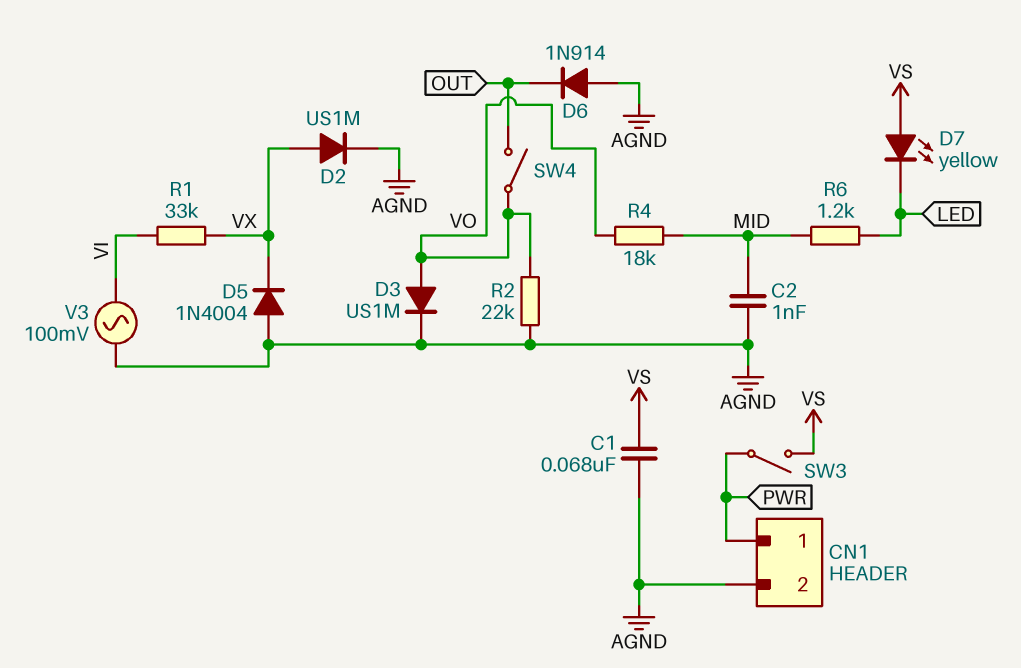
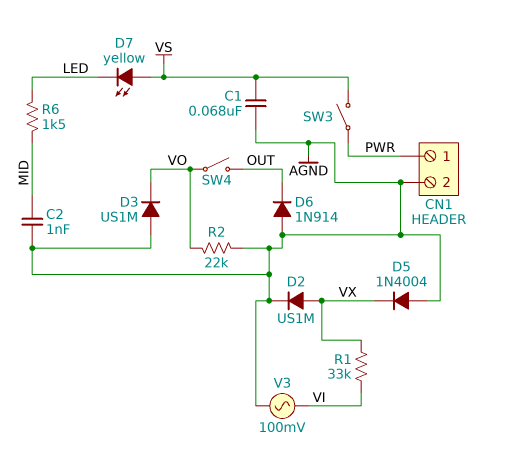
D3: diode US1M (A VO, K AGND) -> diode US1M (A AGND, K VO)
R4: 18k (MID, VO) -> none
R6: 1.2k (LED, MID) -> 1.5k (LED, MID)

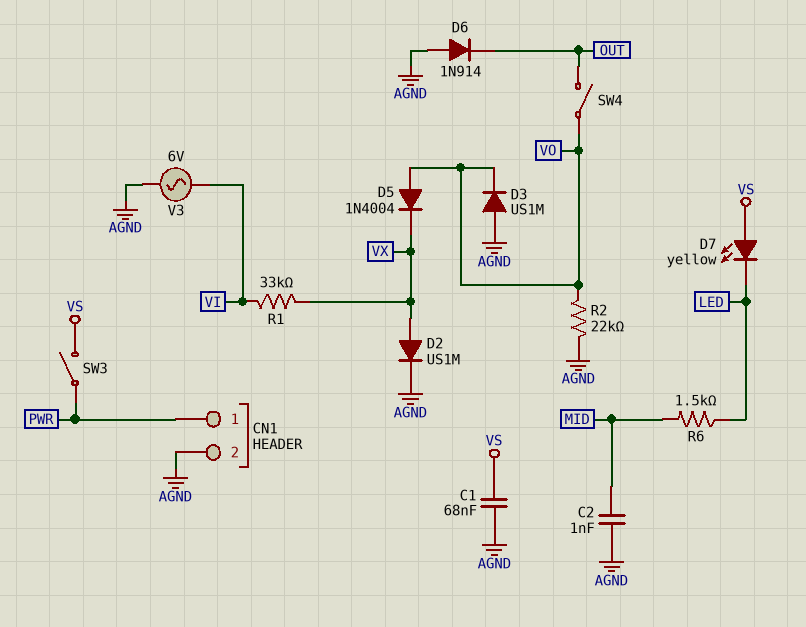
D5: diode 1N4004 (A AGND, K VX) -> diode 1N4004 (A VO, K VX)
V3: AC 100mV (AGND, VI) -> AC 6V (AGND, VI)

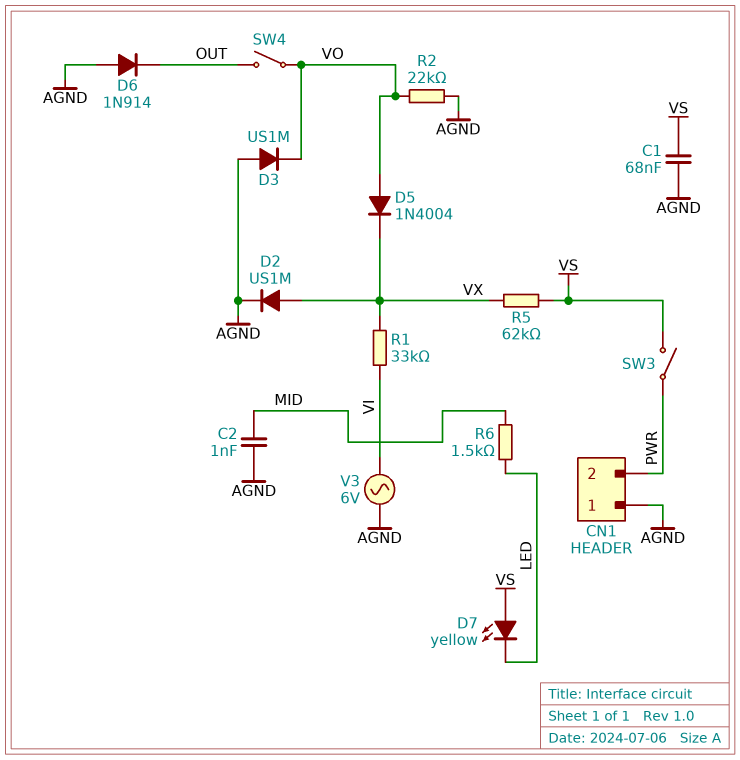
CN1 pin 1: PWR -> AGND
CN1 pin 2: AGND -> PWR
R5: none -> 62k (VS, VX)

